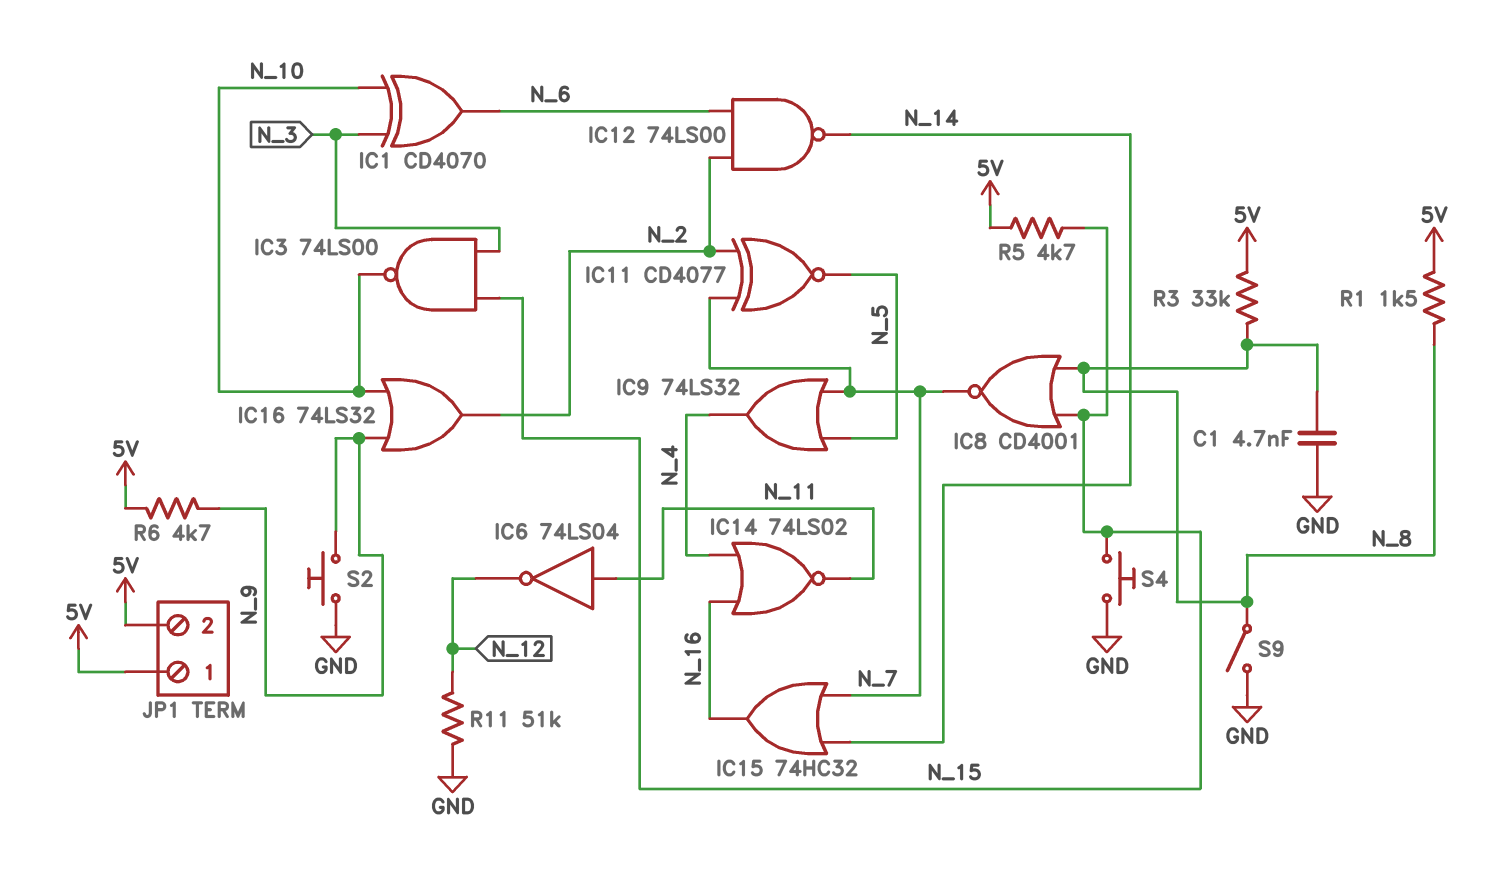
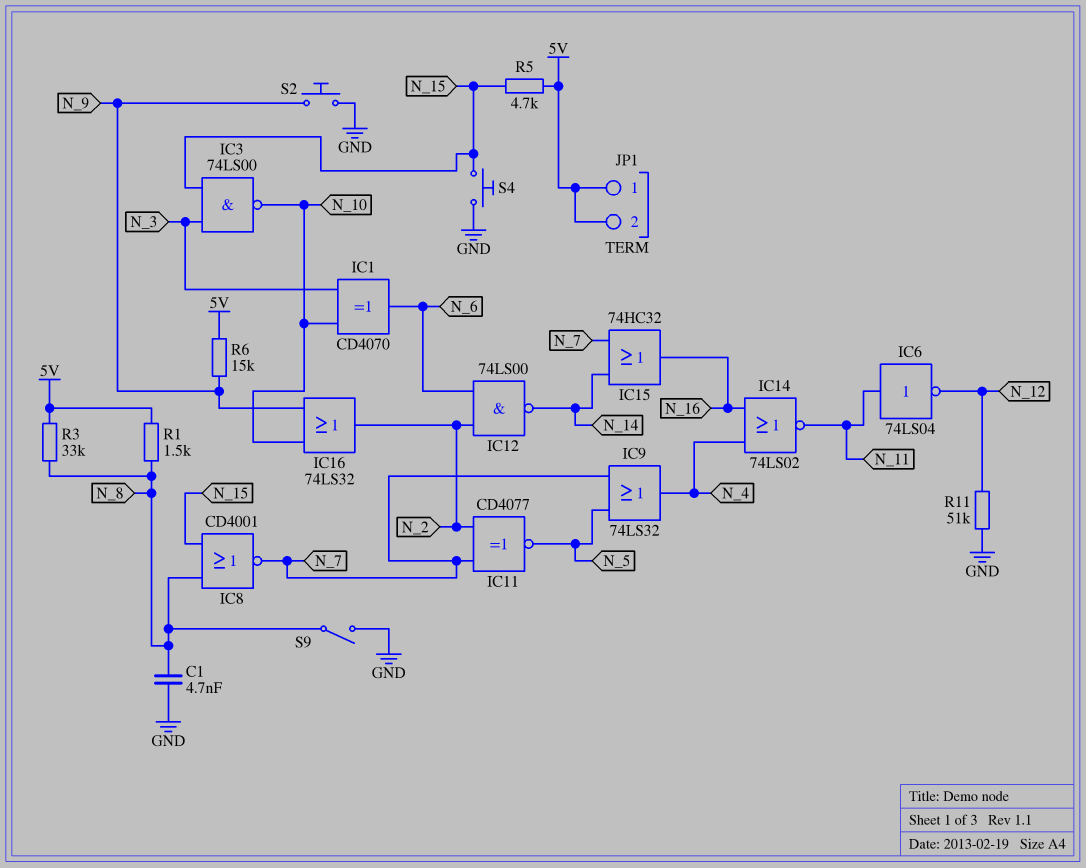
R6: 4.7k (5V, N_9) -> 15k (5V, N_9)

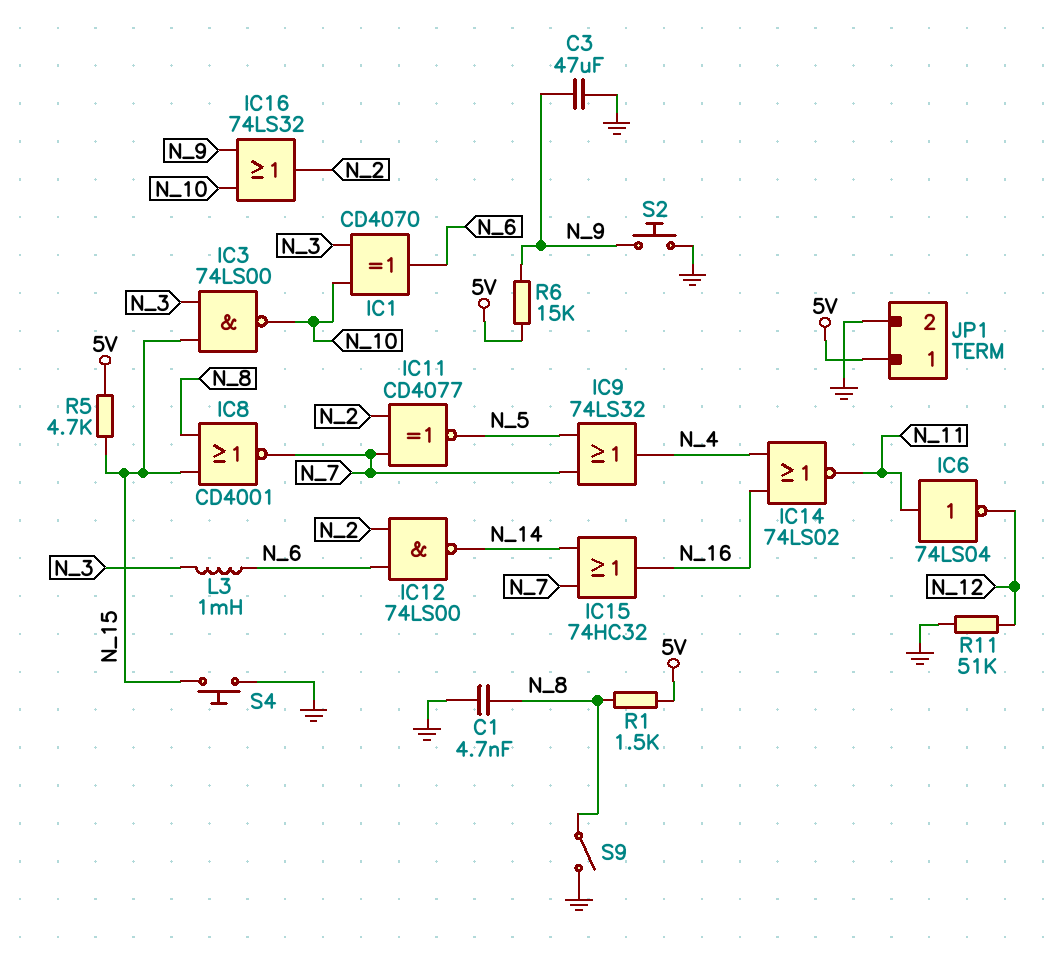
C3: none -> 47uF (GND, N_9)
JP1 pin 2: 5V -> GND
L3: none -> 1mH (N_3, N_6)
R3: 33k (5V, N_8) -> none

